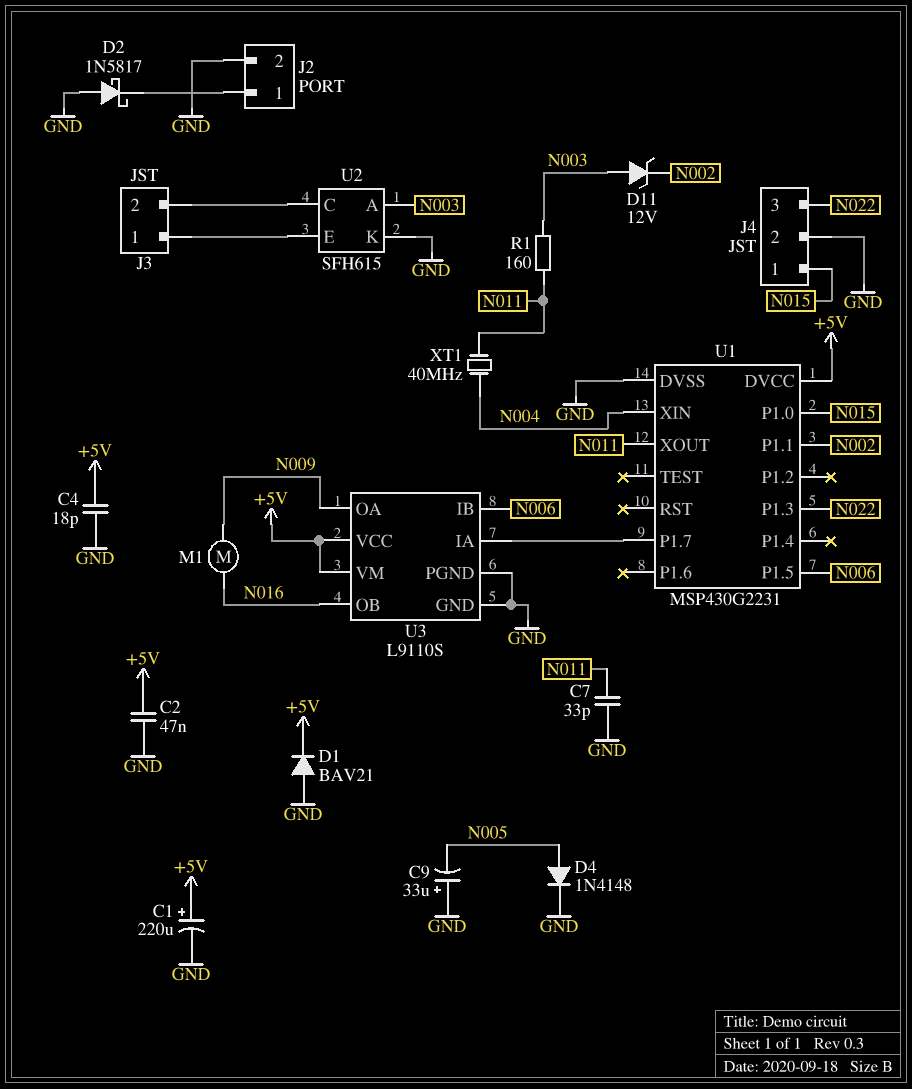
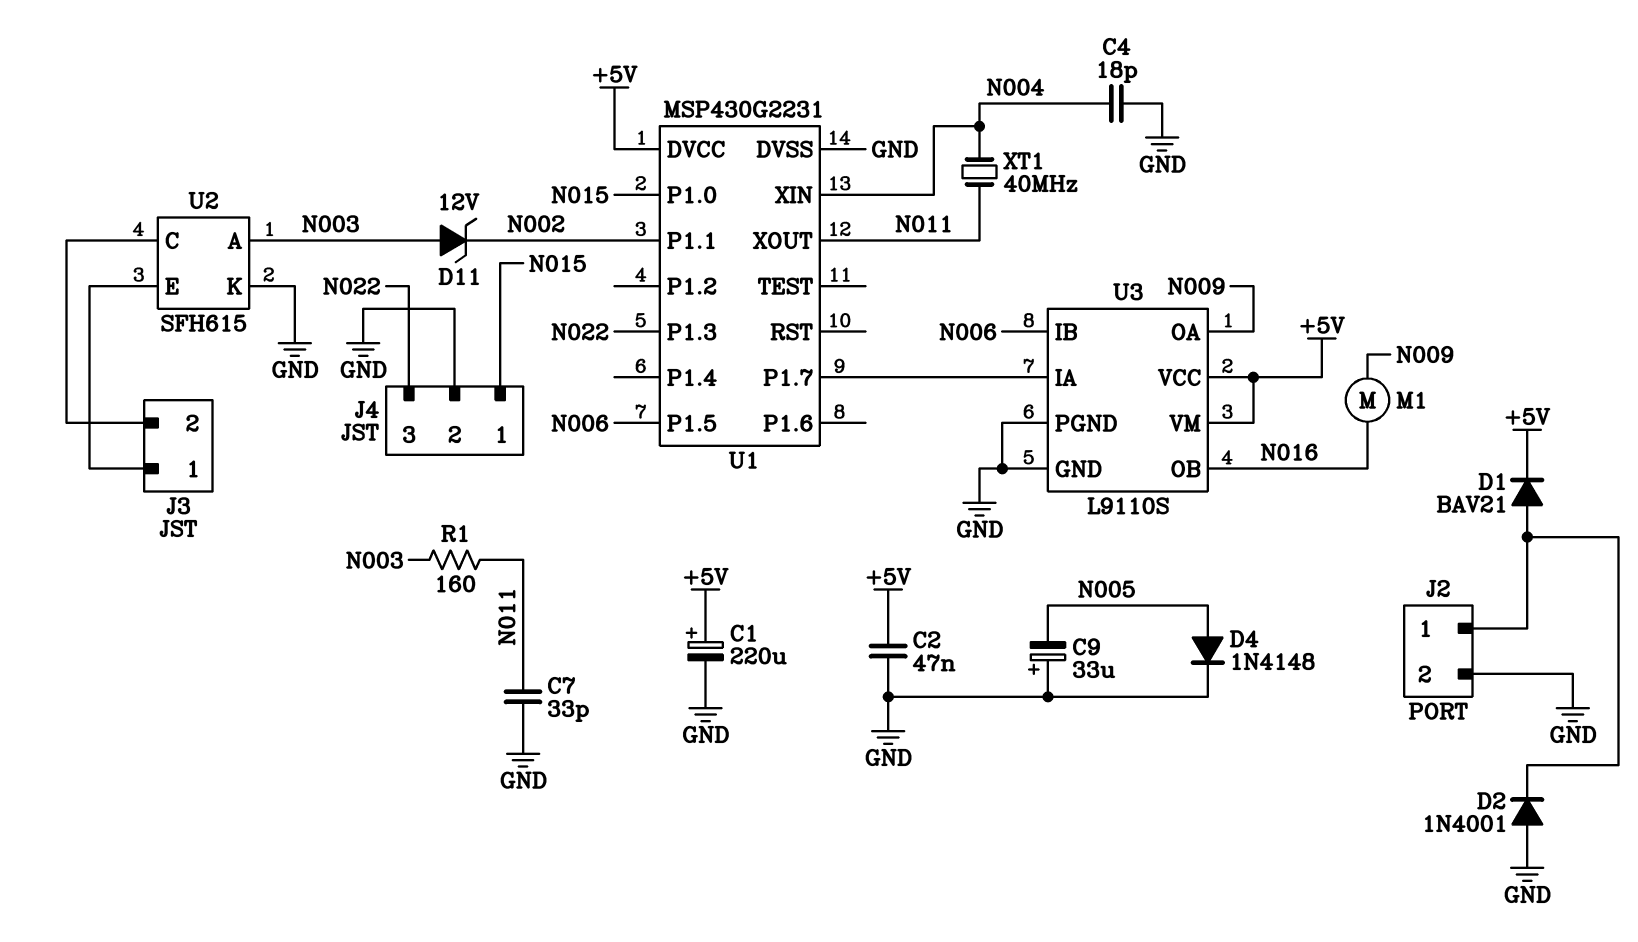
C4: 18pF (+5V, GND) -> 18pF (GND, N004)
D1: diode BAV21 (A GND, K +5V) -> diode BAV21 (A J2/1, K +5V)
D2: schottky 1N5817 (A GND, K J2/1) -> diode 1N4001 (A GND, K J2/1)

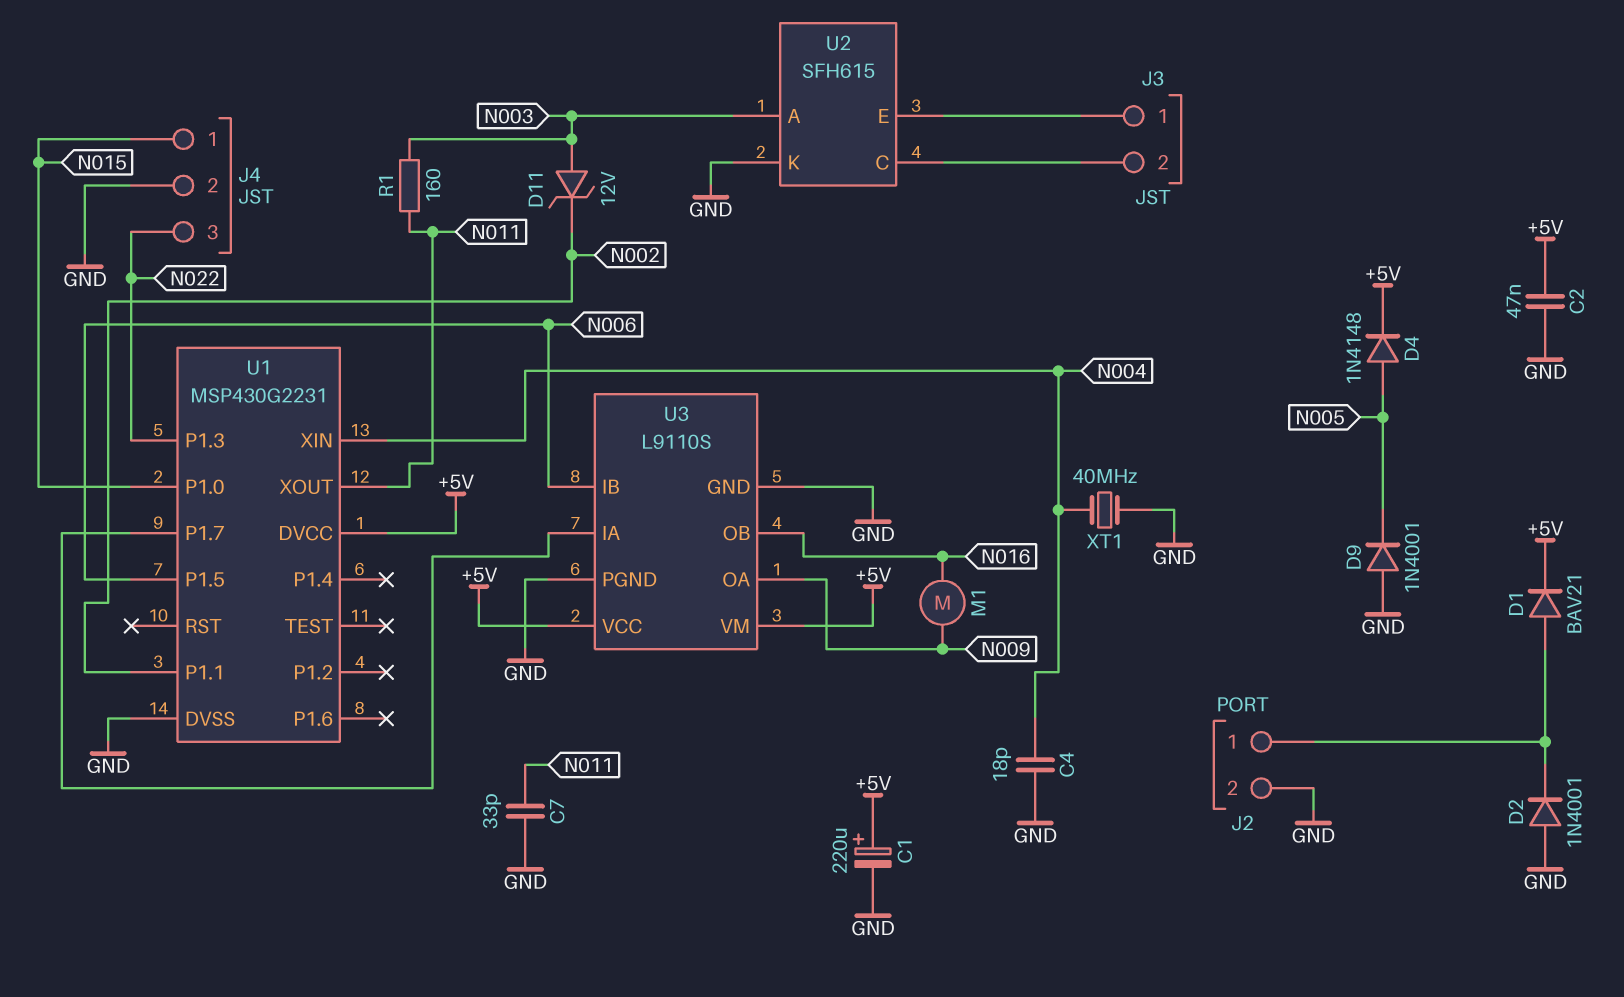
C9: 33uF (plus GND, minus N005) -> none
D4: diode 1N4148 (A N005, K GND) -> diode 1N4148 (A N005, K +5V)
D9: none -> diode 1N4001 (A GND, K N005)
XT1: 40MHz (N004, N011) -> 40MHz (GND, N004)

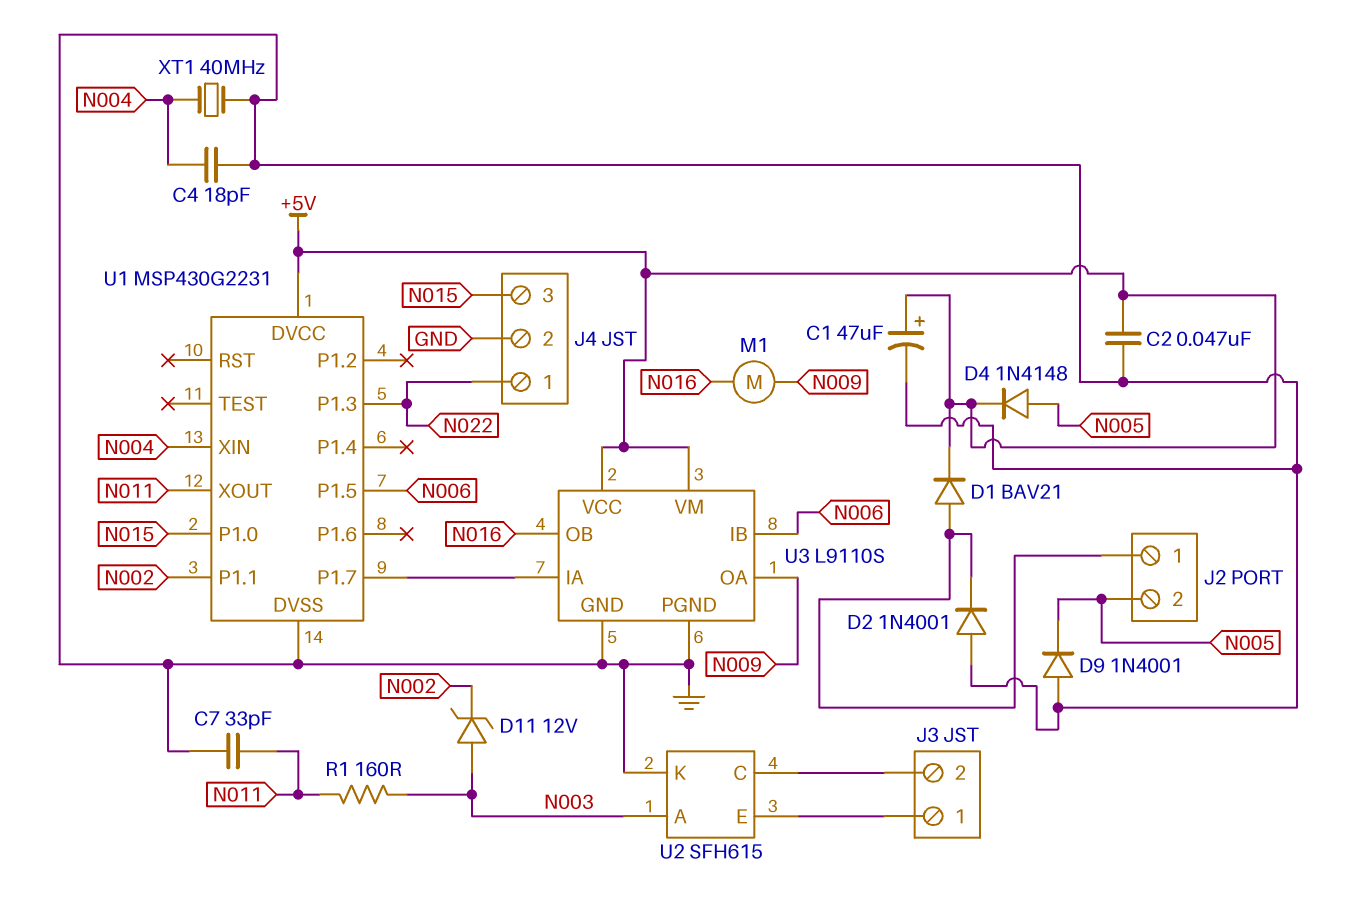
C1: 220uF (plus +5V, minus GND) -> 47uF (plus +5V, minus GND)
J2 pin 2: GND -> N005
J4 pin 1: N015 -> N022
J4 pin 3: N022 -> N015

